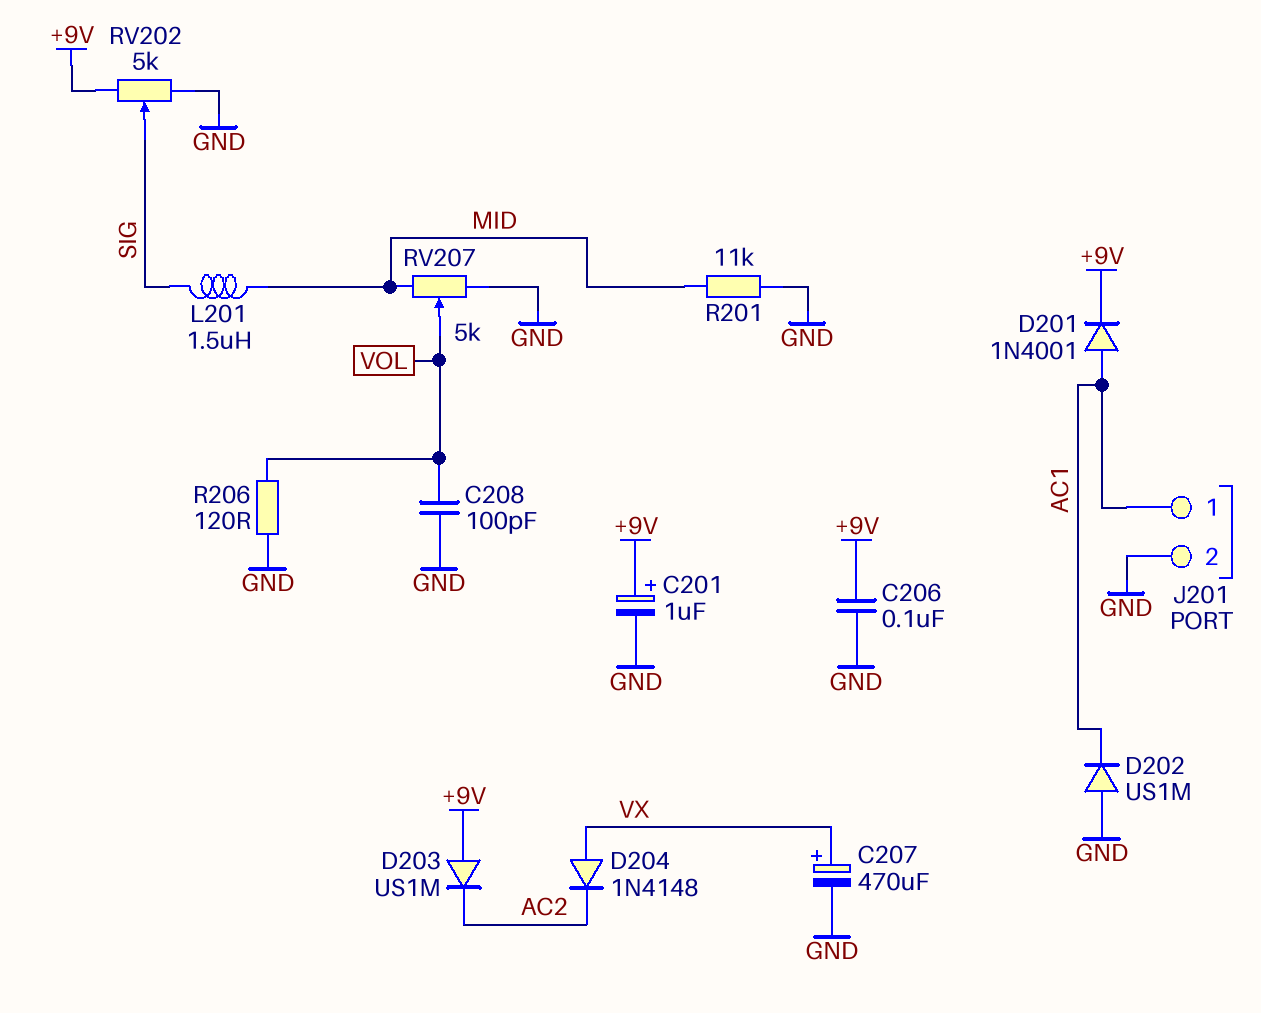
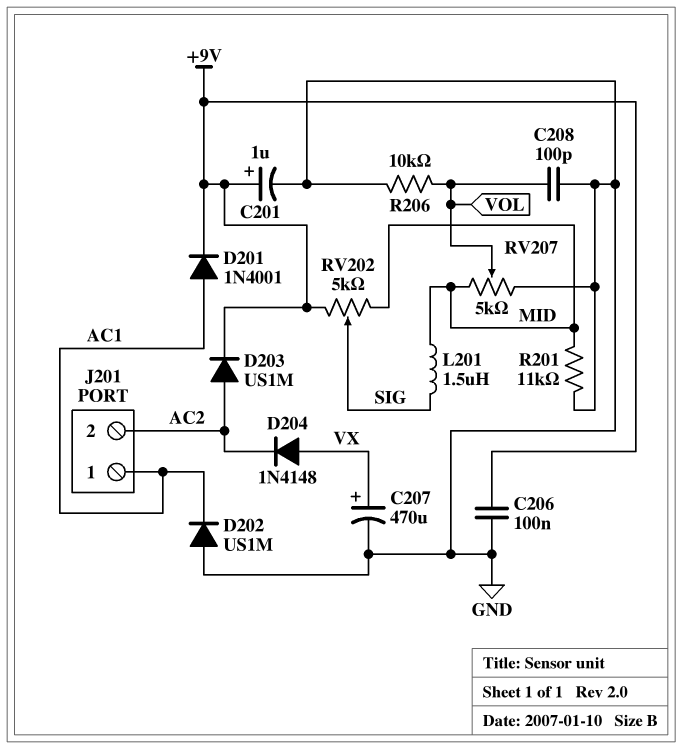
D203: diode US1M (A +9V, K AC2) -> diode US1M (A AC2, K +9V)
J201 pin 2: GND -> AC2
R206: 120 (GND, VOL) -> 10k (GND, VOL)
RV202: 5k (+9V, GND, wiper SIG) -> 5k (+9V, MID, wiper SIG)

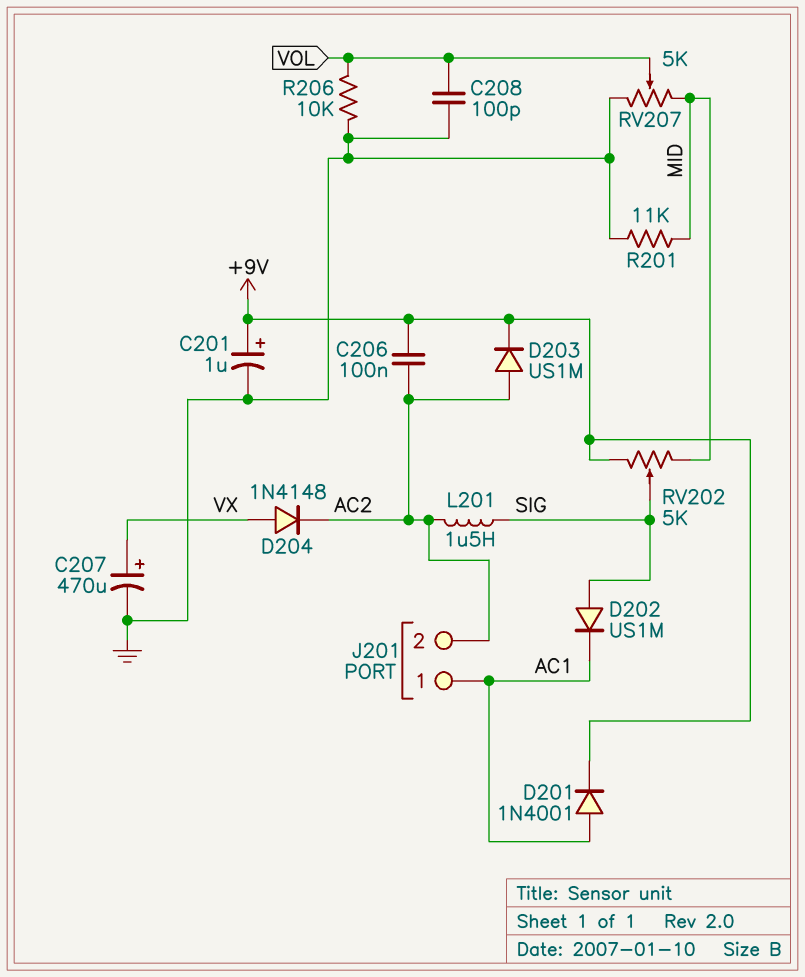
C206: 100nF (+9V, GND) -> 100nF (+9V, AC2)
D202: diode US1M (A GND, K AC1) -> diode US1M (A SIG, K AC1)
L201: 1.5uH (MID, SIG) -> 1.5uH (AC2, SIG)

